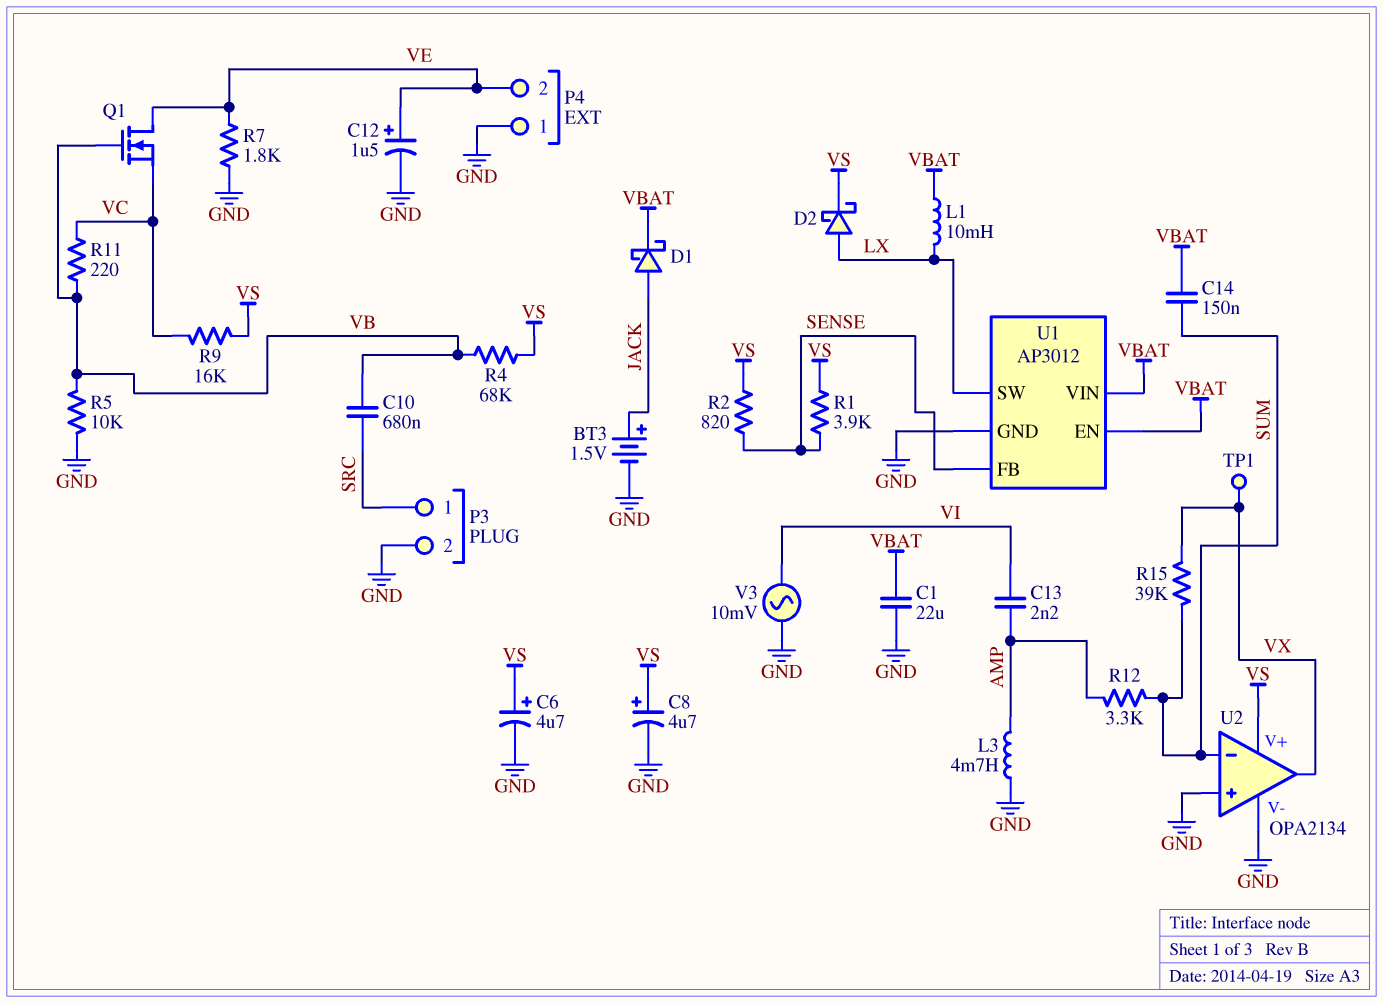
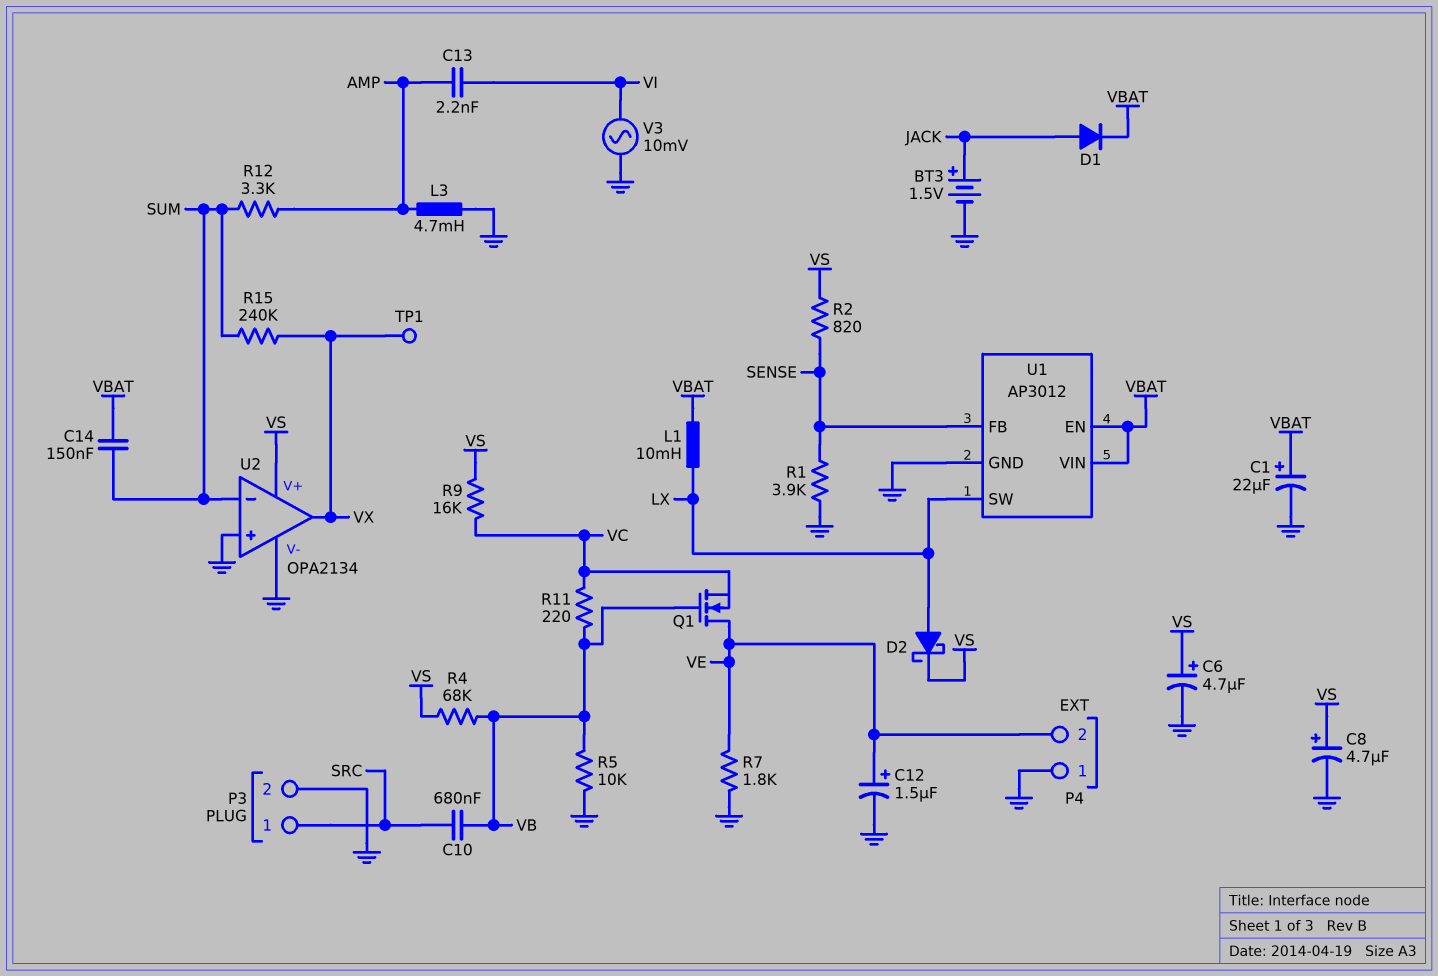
C1: 22uF (GND, VBAT) -> 22uF (plus VBAT, minus GND)
D1: schottky (A JACK, K VBAT) -> diode (A JACK, K VBAT)
R1: 3.9k (SENSE, VS) -> 3.9k (GND, SENSE)
R15: 39k (SUM, VX) -> 240k (SUM, VX)

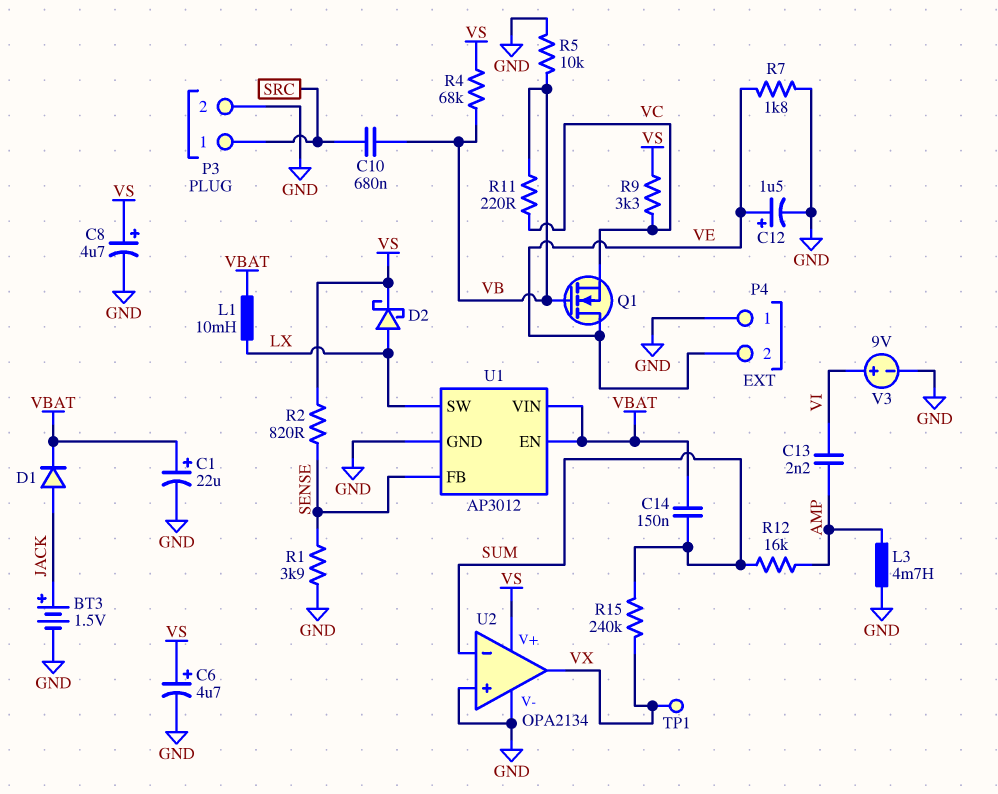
R9: 16k (VC, VS) -> 3.3k (VC, VS)
R12: 3.3k (AMP, SUM) -> 16k (AMP, SUM)
V3: AC 10mV (GND, VI) -> 9V (plus VI, minus GND)

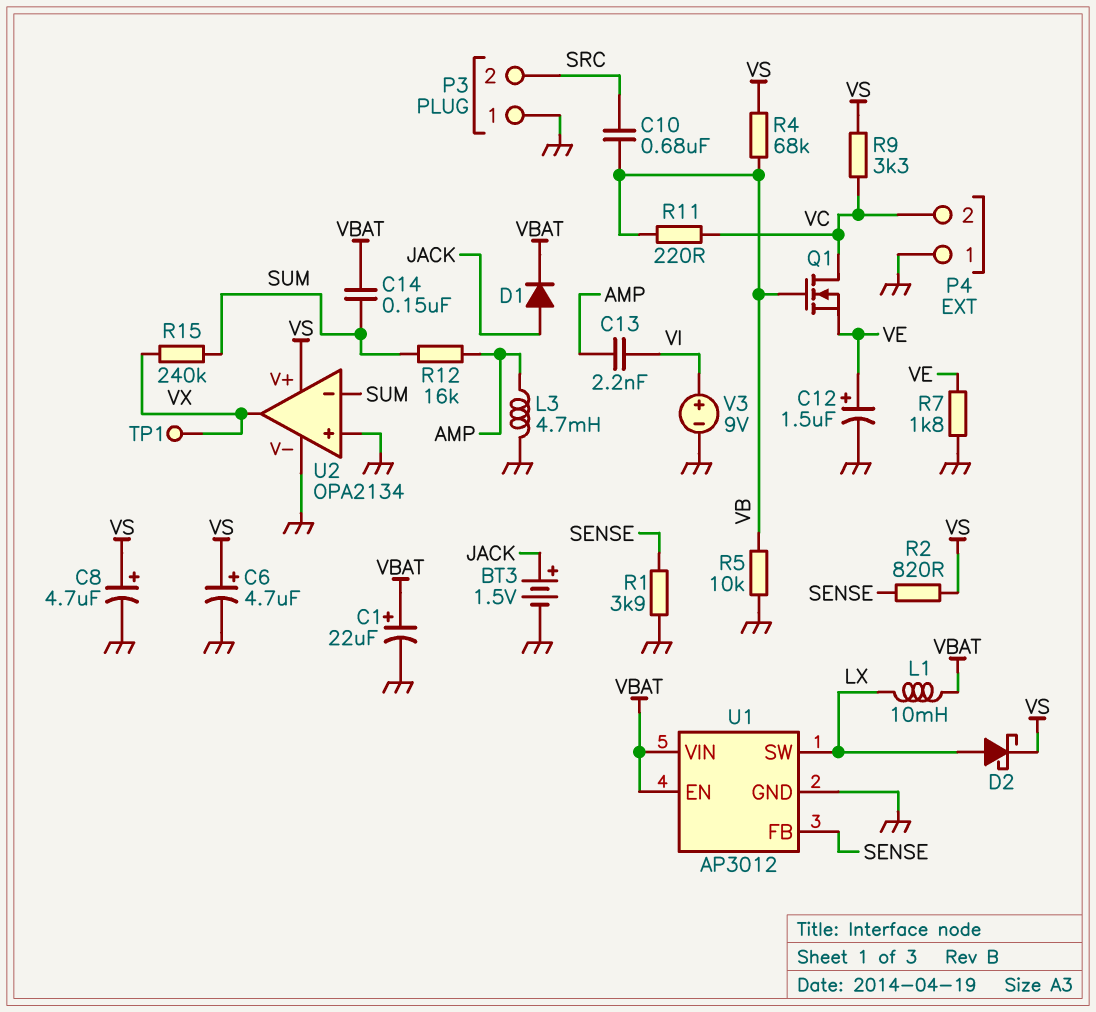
P3 pin 1: SRC -> GND
P3 pin 2: GND -> SRC
P4 pin 2: VE -> VC
Q1: NMOS (G VB, D VE, S VC) -> NMOS (G VB, D VC, S VE)

